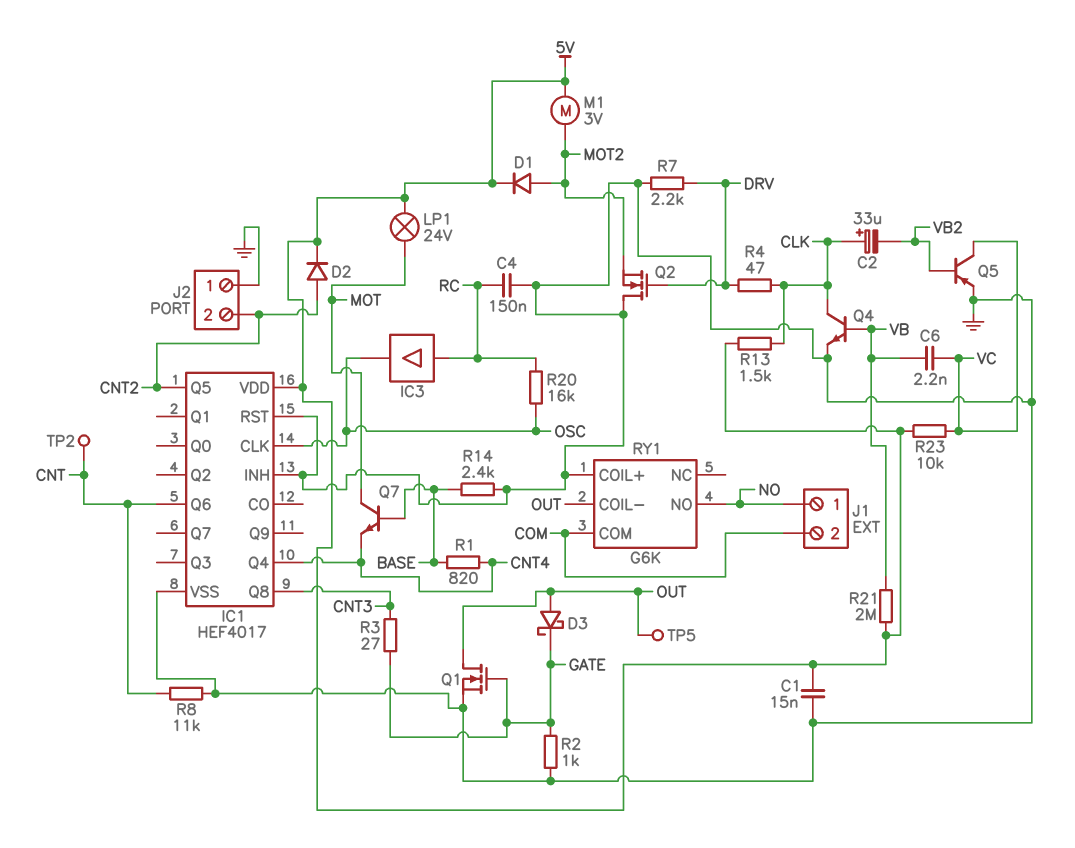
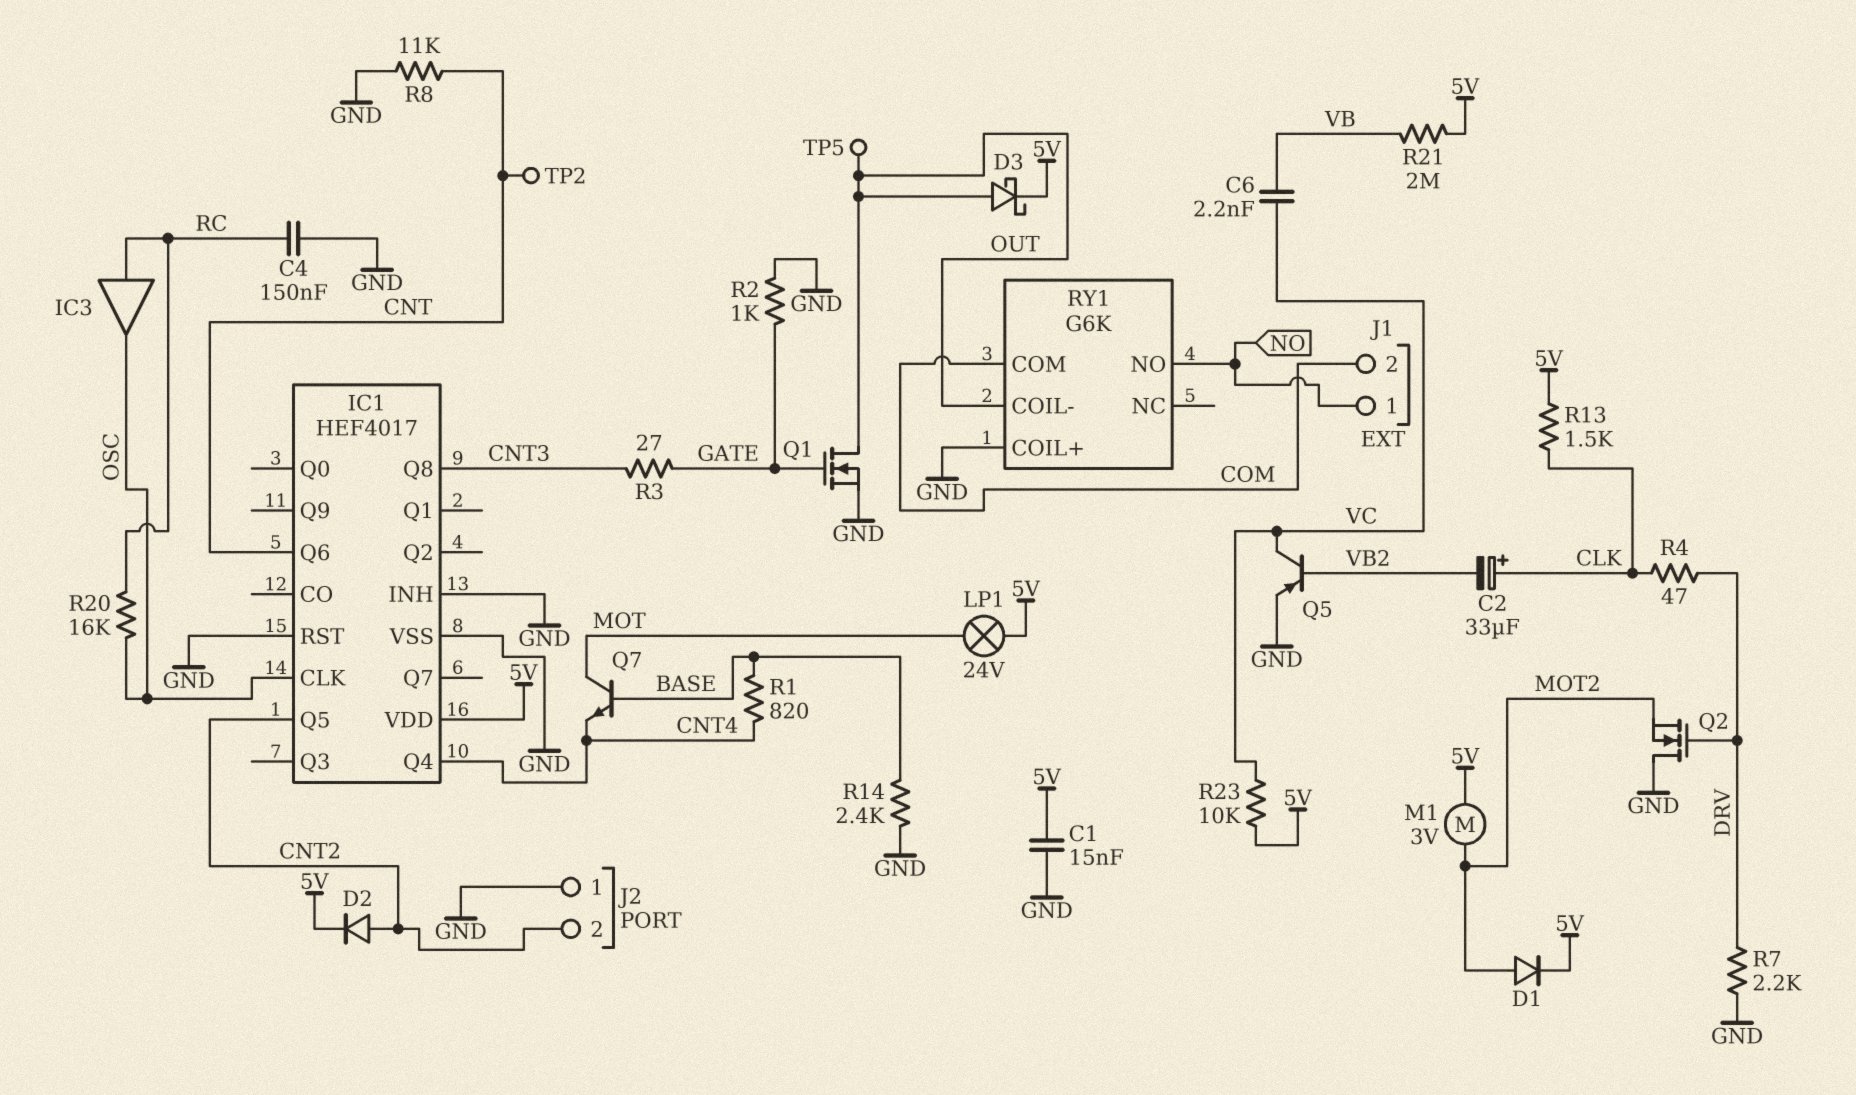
D3: schottky (A OUT, K GATE) -> schottky (A OUT, K 5V)
Q4: NPN (B VB, C CLK, E GND) -> none

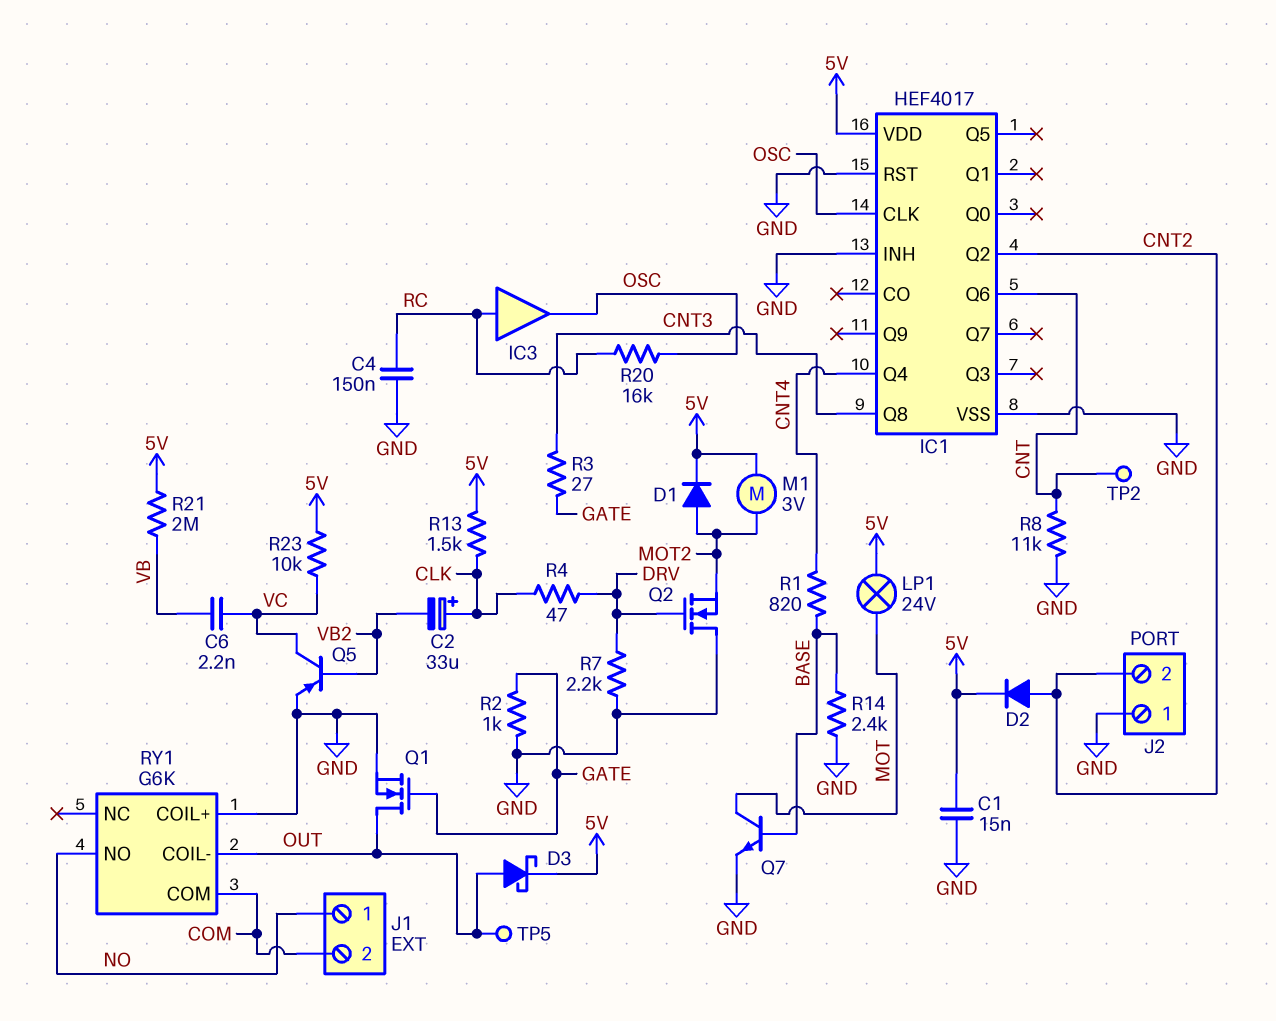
IC1 pin Q2: none -> CNT2
IC1 pin Q5: CNT2 -> none
Q7: NPN (B BASE, C MOT, E CNT4) -> NPN (B BASE, C MOT, E GND)

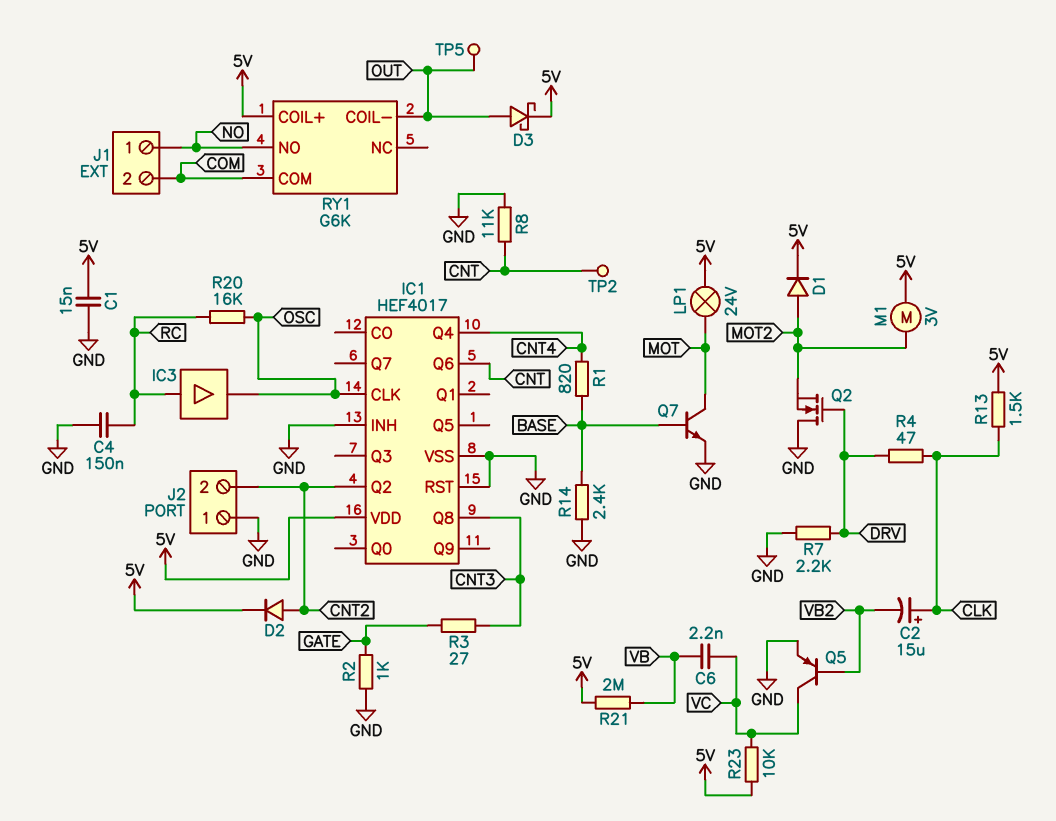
C2: 33uF (plus CLK, minus VB2) -> 15uF (plus CLK, minus VB2)
Q1: NMOS (G GATE, D OUT, S GND) -> none
RY1 pin COIL+: GND -> 5V

